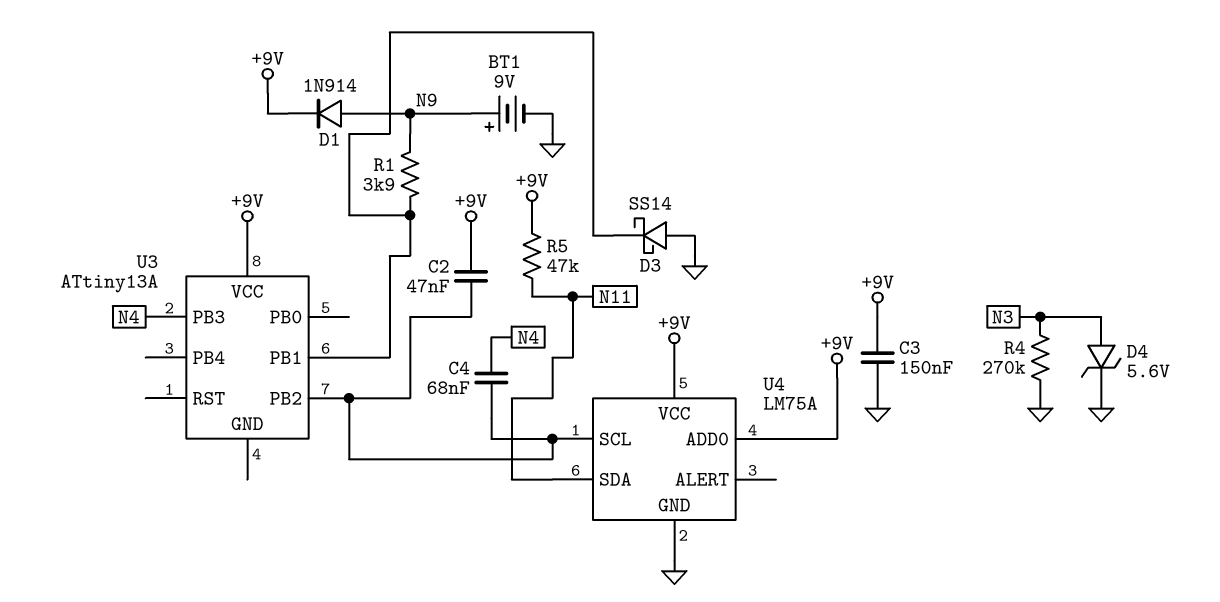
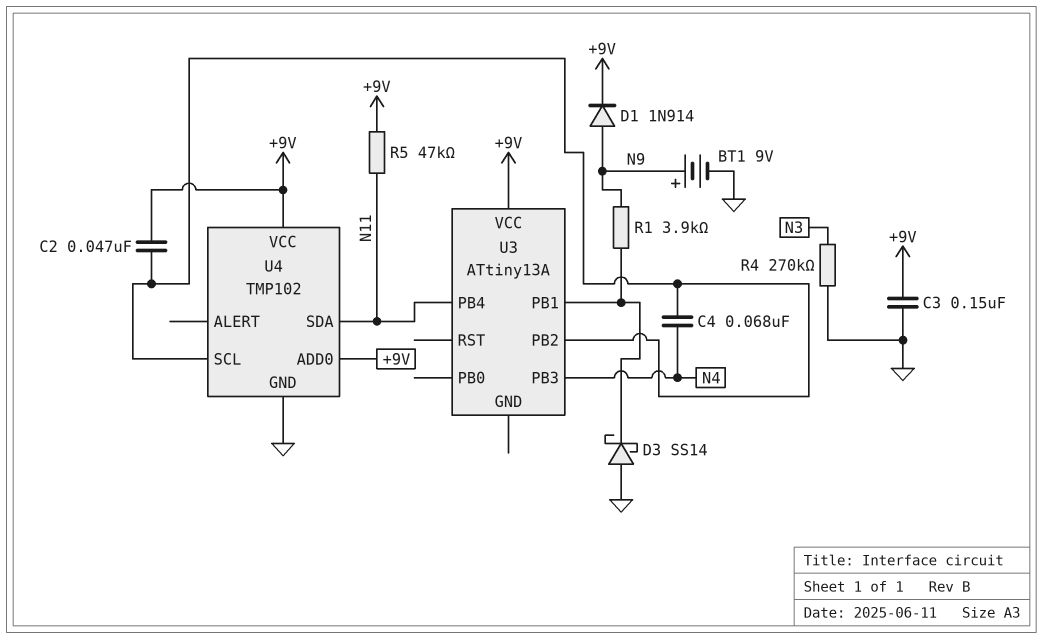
D4: zener 5.6V (A N3, K GND) -> none
U3 pin PB4: none -> N11
U4: LM75A -> TMP102

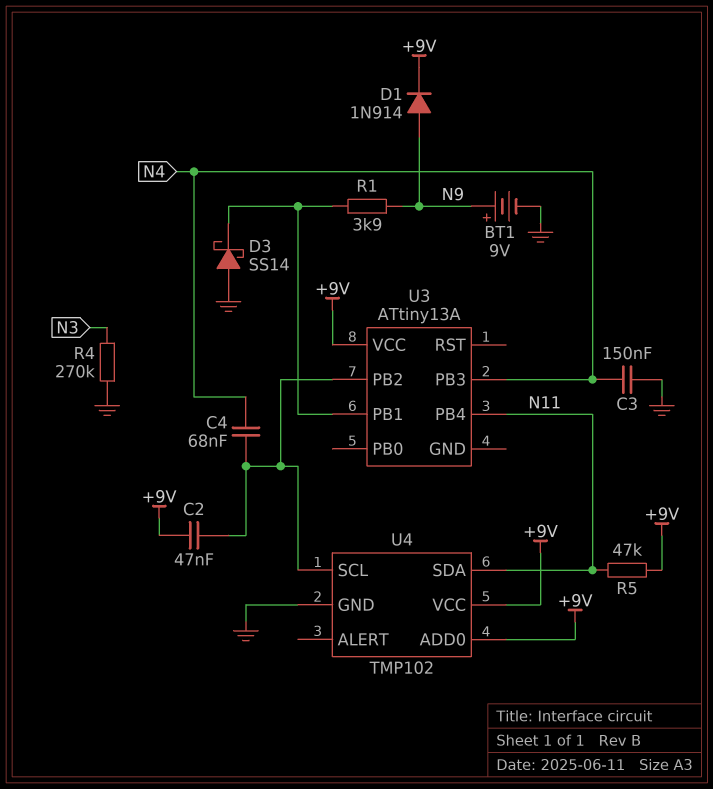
C3: 150nF (+9V, GND) -> 150nF (GND, N4)

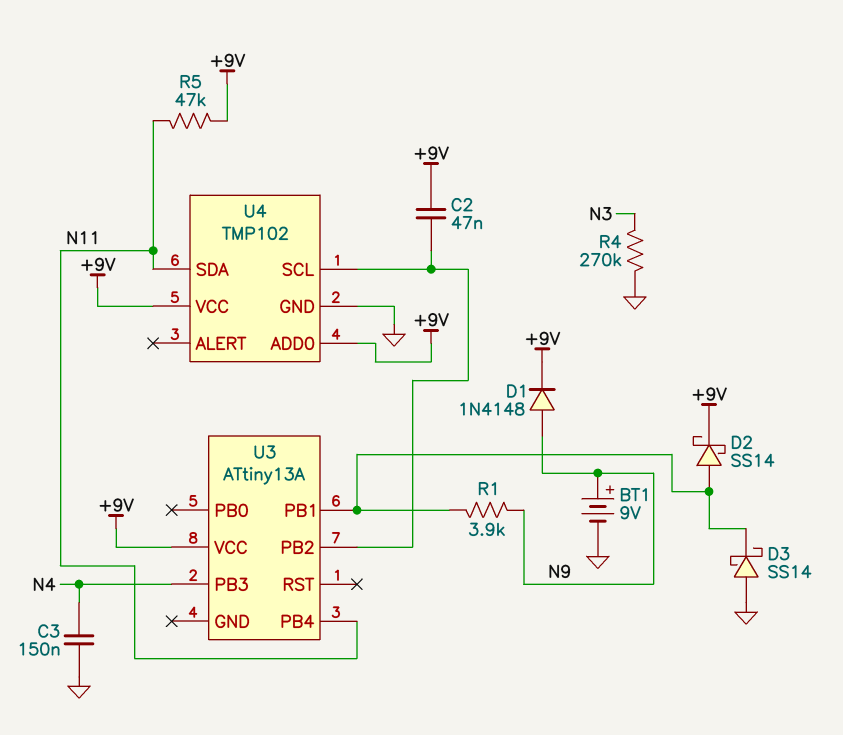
C4: 68nF (N4, U3/PB2) -> none
D1: diode 1N914 (A N9, K +9V) -> diode 1N4148 (A N9, K +9V)
D2: none -> schottky SS14 (A U3/PB1, K +9V)

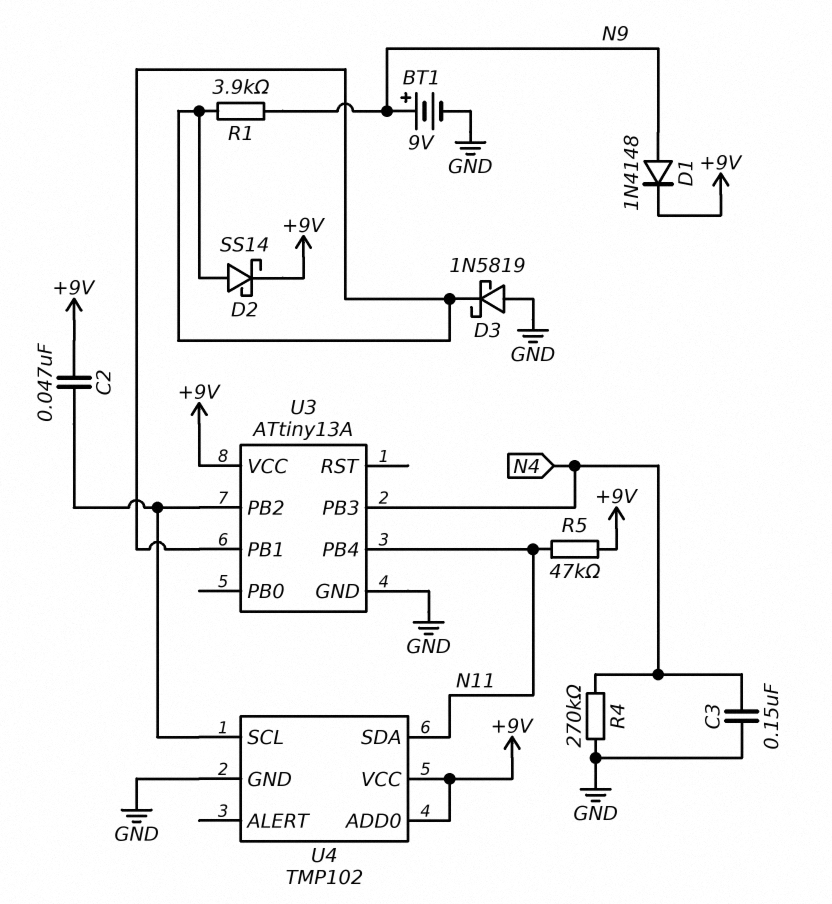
D3: schottky SS14 (A GND, K U3/PB1) -> schottky 1N5819 (A GND, K U3/PB1)
R4: 270k (GND, N3) -> 270k (GND, N4)
U3 pin GND: none -> GND

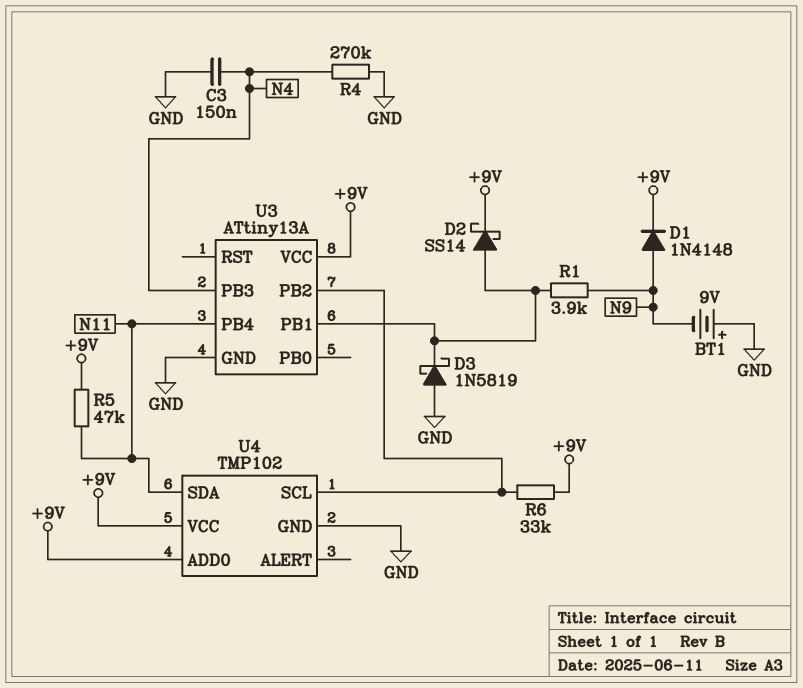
BT1: 9V (plus N9, minus GND) -> 9V (plus GND, minus N9)
C2: 47nF (+9V, U3/PB2) -> none
R6: none -> 33k (+9V, U3/PB2)

